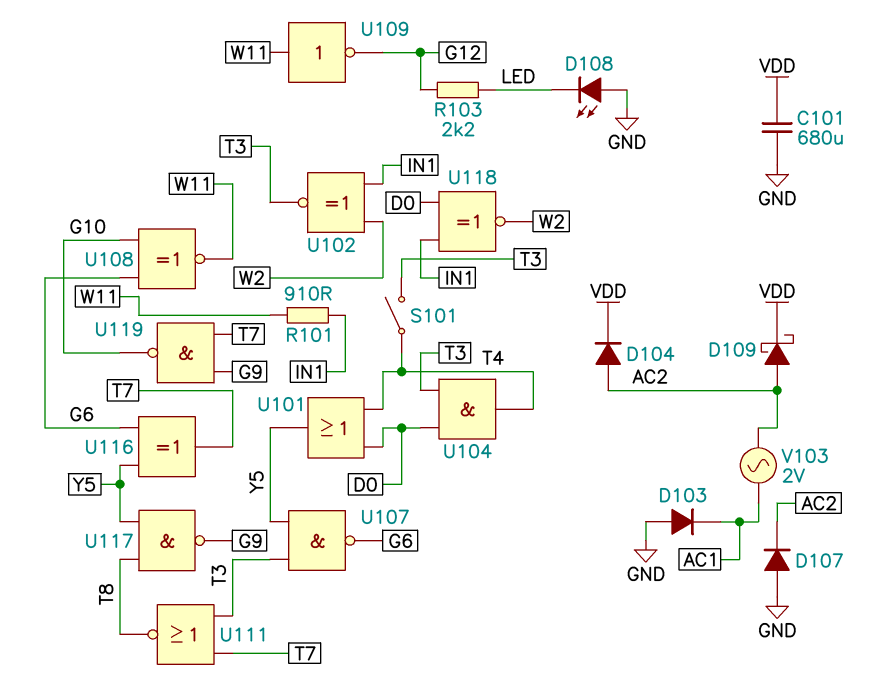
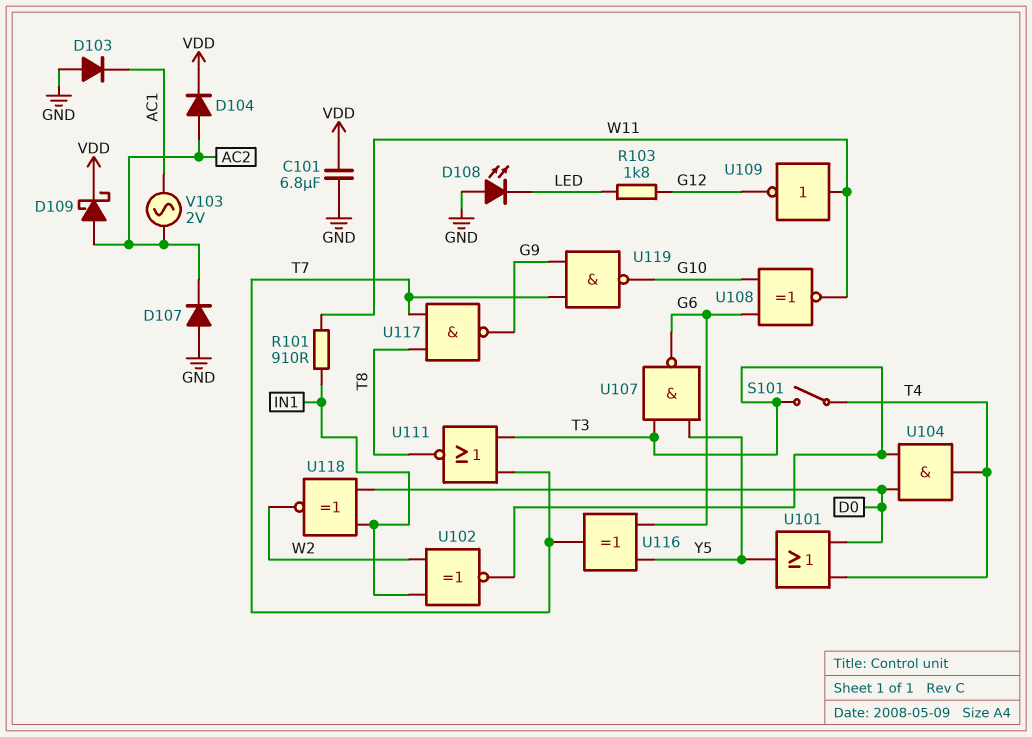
C101: 680uF (GND, VDD) -> 6.8uF (GND, VDD)
R103: 2.2k (G12, LED) -> 1.8k (G12, LED)
U117: NAND (in T8, in Y5, out G9) -> NAND (in T7, in T8, out G9)

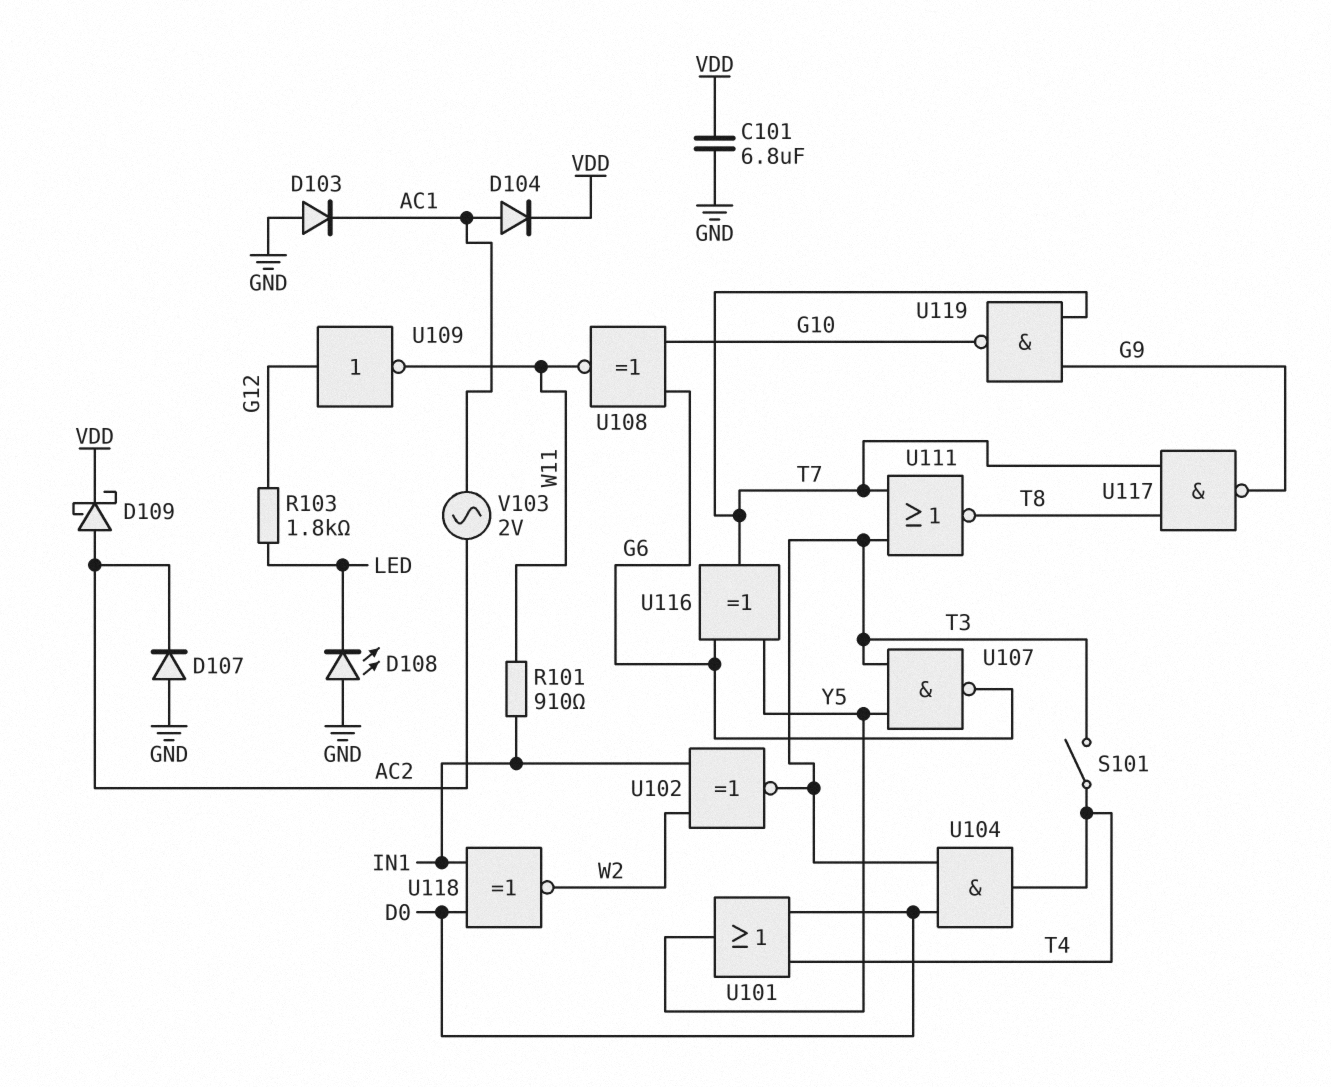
D104: diode (A AC2, K VDD) -> diode (A AC1, K VDD)
U109: NOT (in W11, out G12) -> NOT (in G12, out W11)

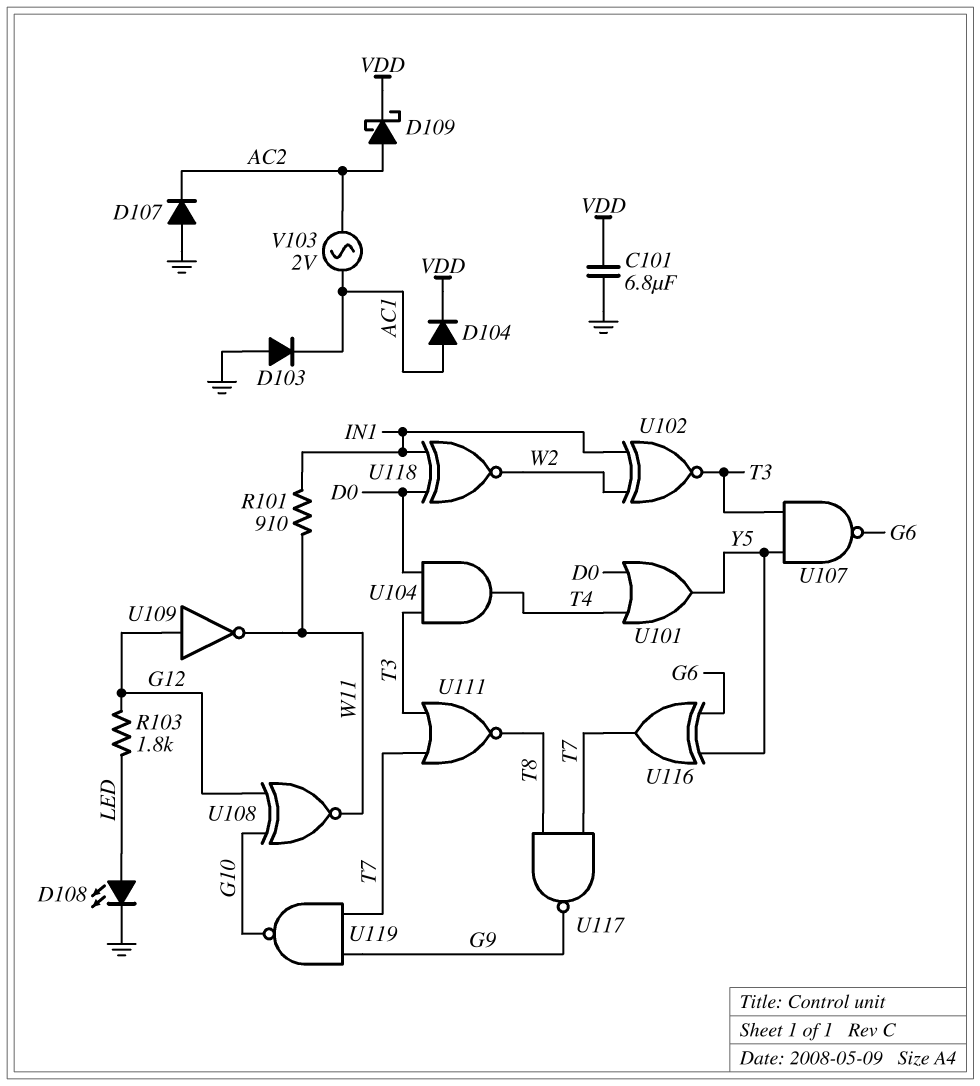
D108: LED (A GND, K LED) -> LED (A LED, K GND)
S101: switch (T3, T4) -> none
U108: XNOR (in G6, in G10, out W11) -> XNOR (in G10, in G12, out W11)

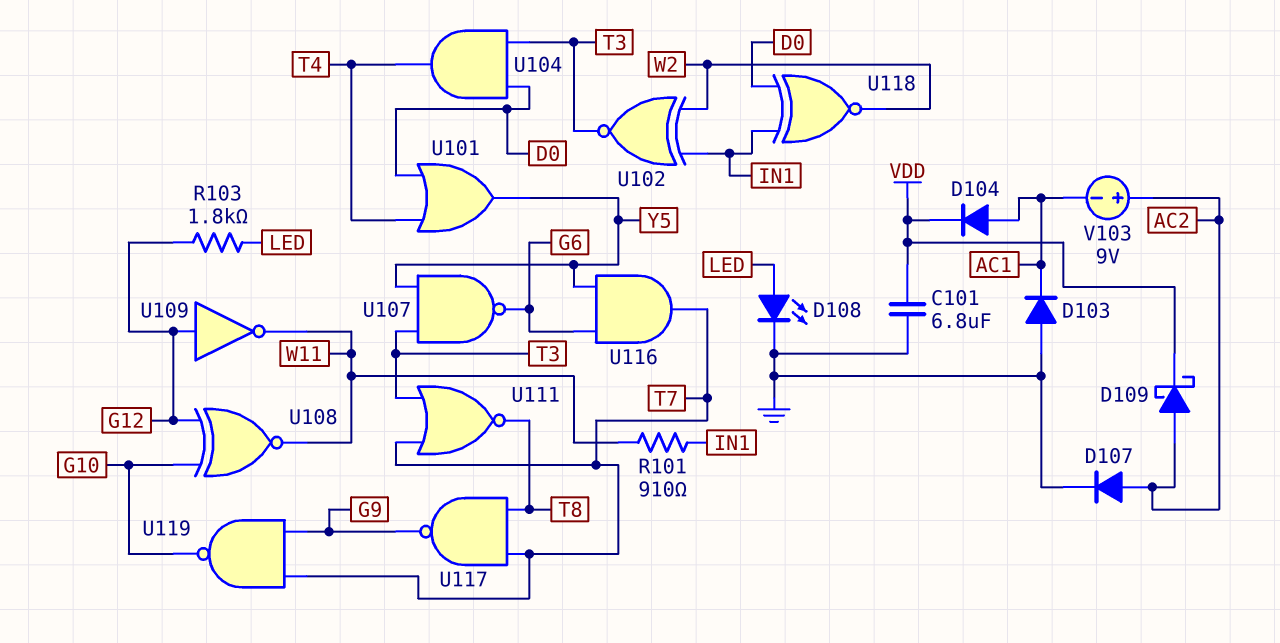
D107: diode (A GND, K AC2) -> diode (A AC2, K GND)
U116: XOR (in G6, in Y5, out T7) -> AND (in G6, in Y5, out T7)
V103: AC 2V (AC1, AC2) -> 9V (plus AC2, minus AC1)

